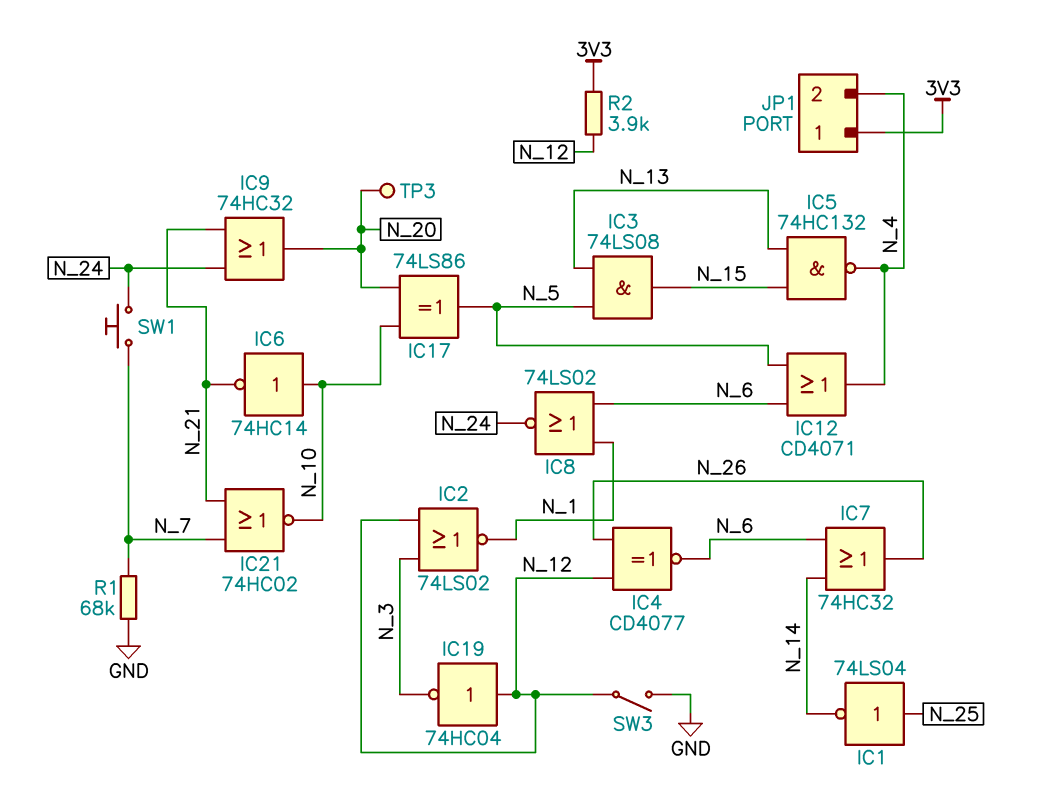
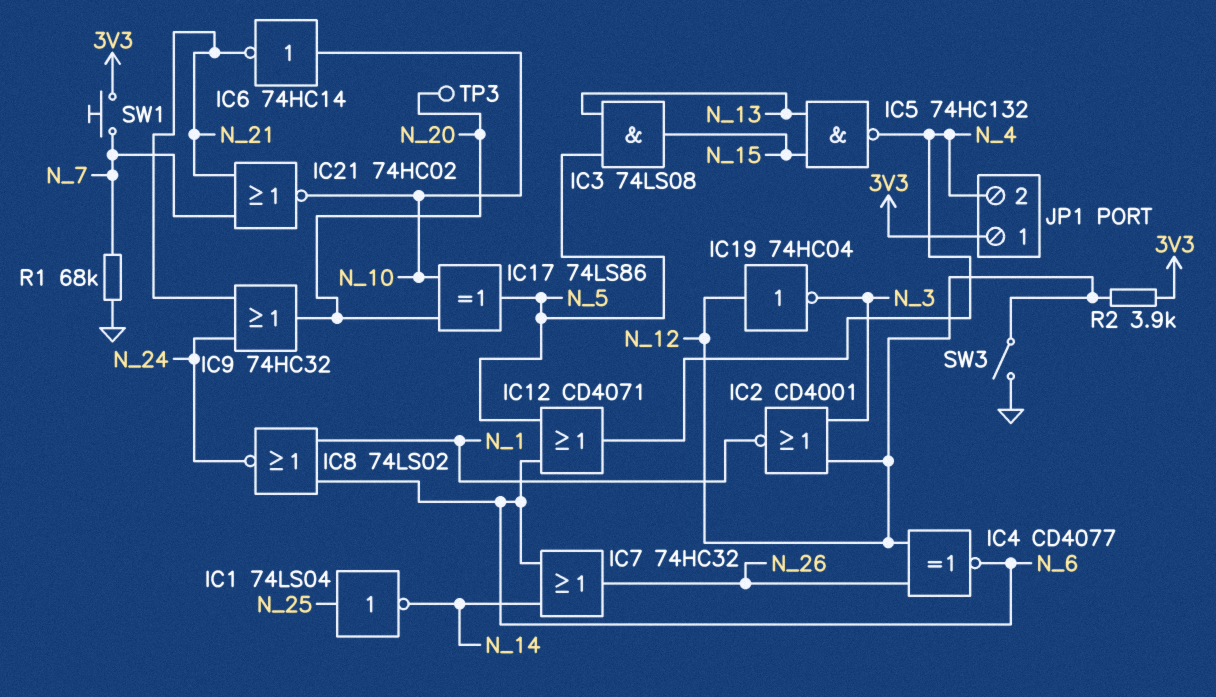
IC2: NOR 74LS02 (in N_3, in N_12, out N_1) -> NOR CD4001 (in N_3, in N_12, out N_1)
SW1: button (N_7, N_24) -> button (3V3, N_7)

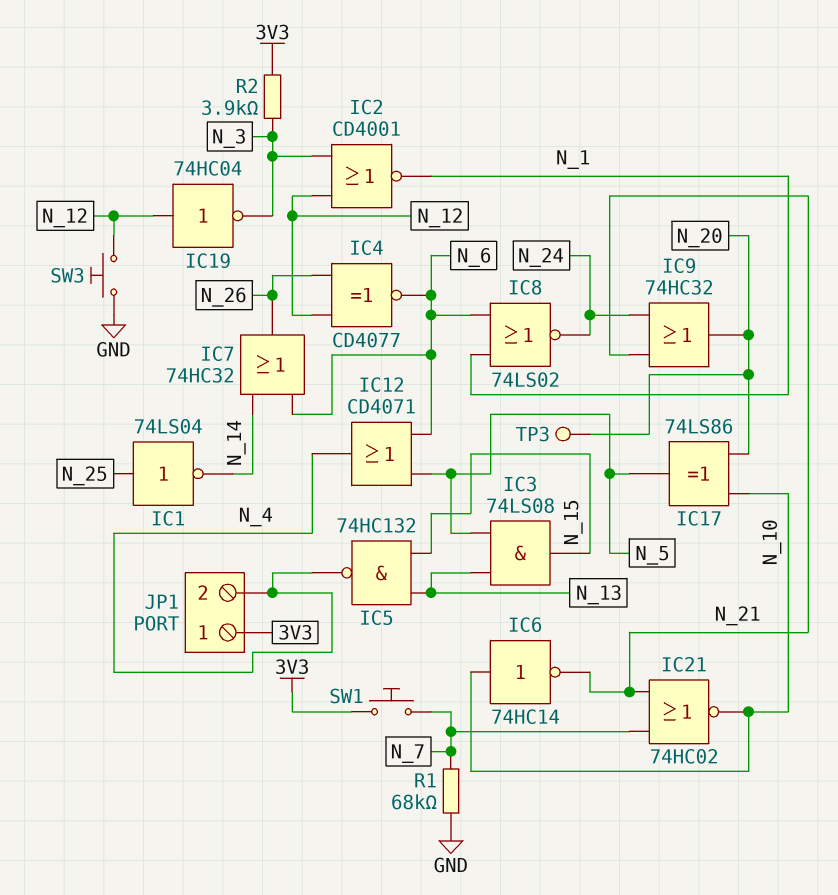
R2: 3.9k (3V3, N_12) -> 3.9k (3V3, N_3)
SW3: switch (GND, N_12) -> button (GND, N_12)

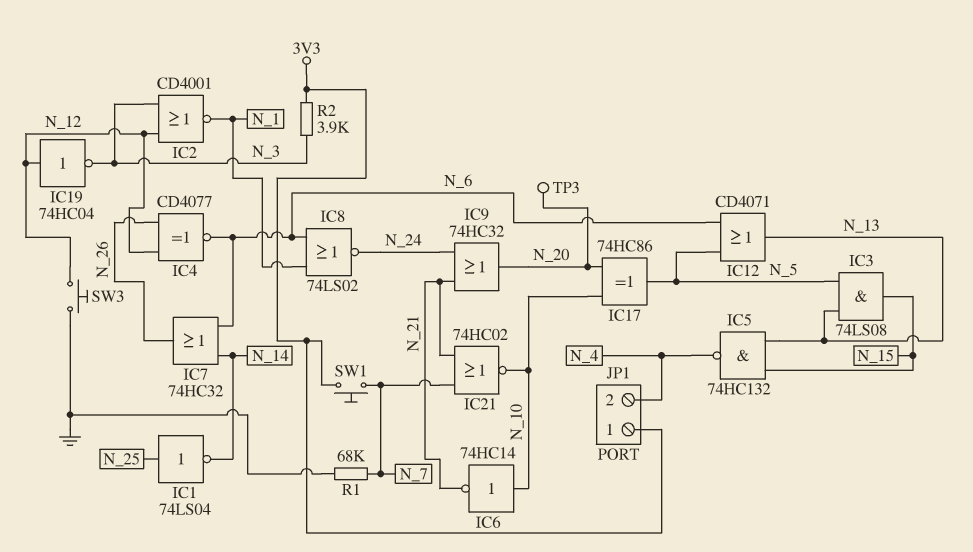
IC12: OR CD4071 (in N_5, in N_6, out N_4) -> OR CD4071 (in N_5, in N_6, out N_13)
IC17: XOR 74LS86 (in N_10, in N_20, out N_5) -> XOR 74HC86 (in N_10, in N_20, out N_5)

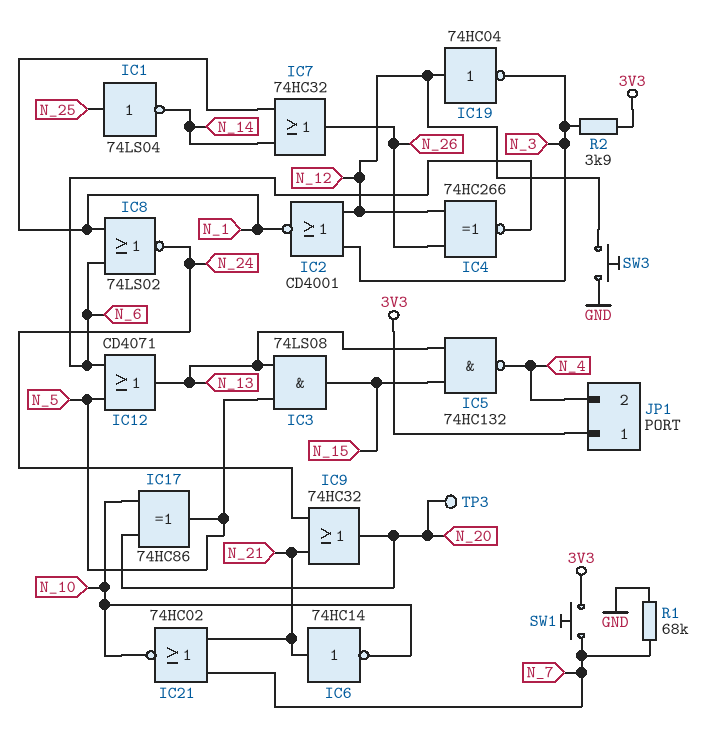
IC4: XNOR CD4077 (in N_12, in N_26, out N_6) -> XNOR 74HC266 (in N_12, in N_26, out N_6)
IC6: NOT 74HC14 (in N_10, out N_21) -> NOT 74HC14 (in N_21, out N_10)
IC7: OR 74HC32 (in N_6, in N_14, out N_26) -> OR 74HC32 (in N_1, in N_14, out N_26)

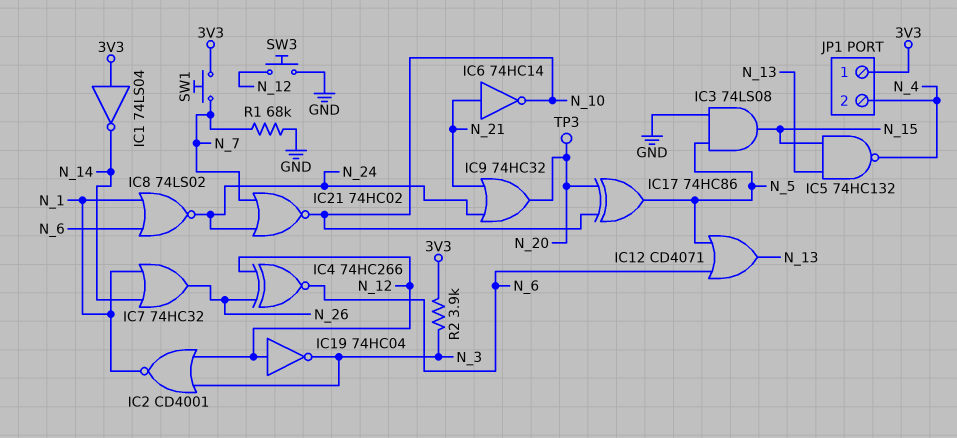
IC1: NOT 74LS04 (in N_25, out N_14) -> NOT 74LS04 (in 3V3, out N_14)
IC3: AND 74LS08 (in N_5, in N_13, out N_15) -> AND 74LS08 (in GND, in N_5, out N_15)
IC21: NOR 74HC02 (in N_7, in N_21, out N_10) -> NOR 74HC02 (in N_7, in N_24, out N_10)

